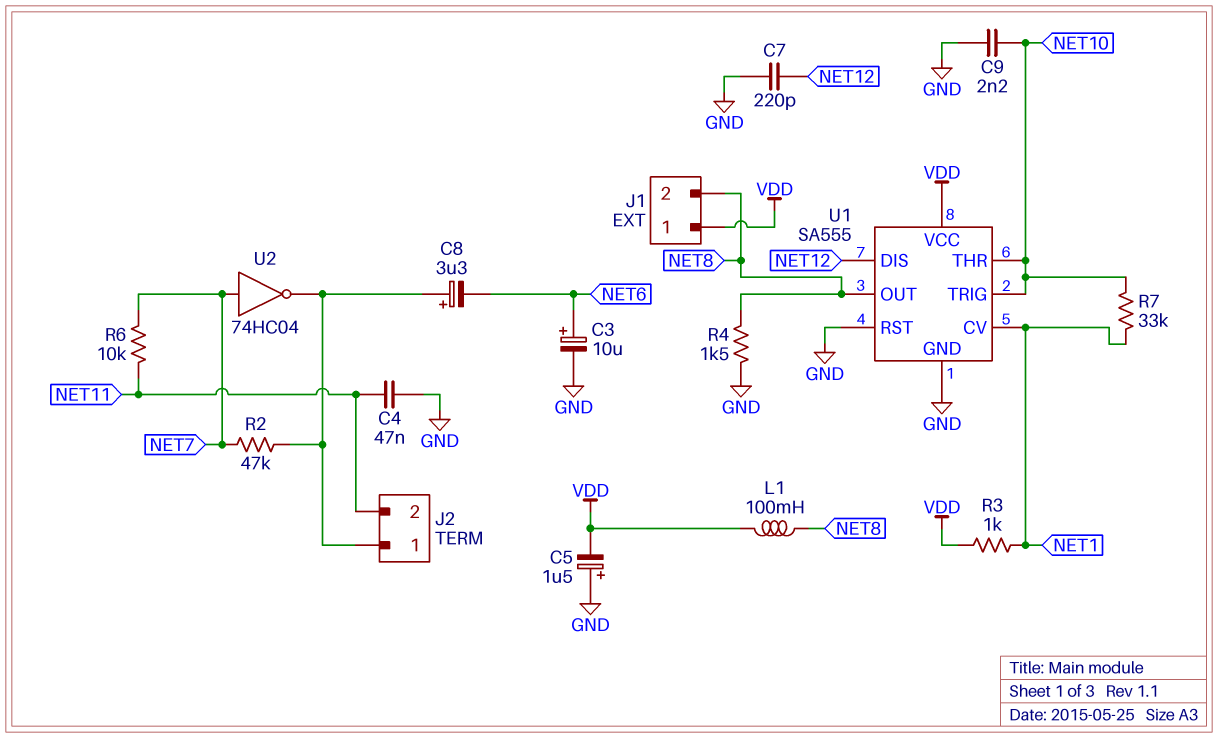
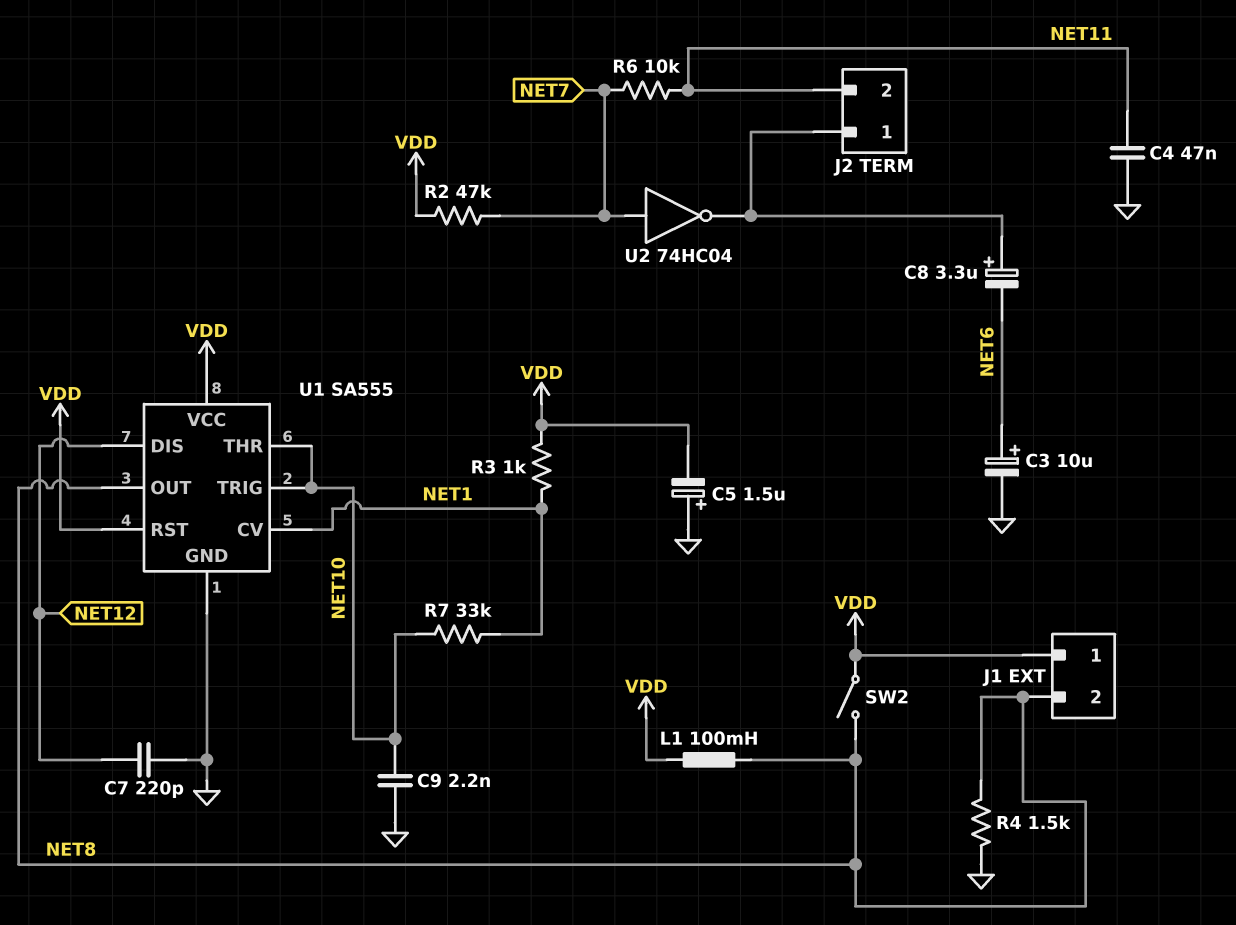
R2: 47k (J2/1, NET7) -> 47k (NET7, VDD)
SW2: none -> switch (NET8, VDD)
U1 pin RST: GND -> VDD

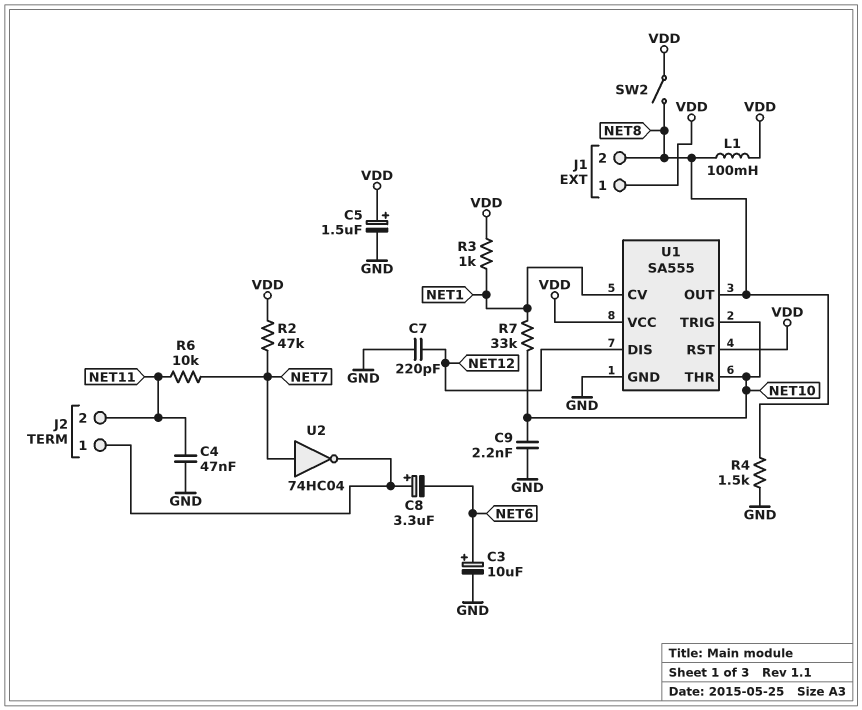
C5: 1.5uF (plus GND, minus VDD) -> 1.5uF (plus VDD, minus GND)

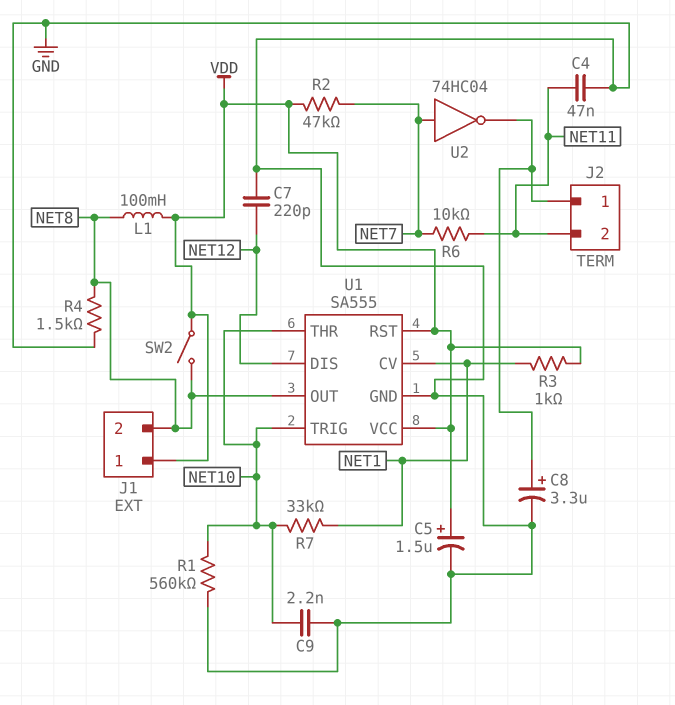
C3: 10uF (plus NET6, minus GND) -> none
C8: 3.3uF (plus J2/1, minus NET6) -> 3.3uF (plus J2/1, minus GND)
R1: none -> 560k (GND, NET10)

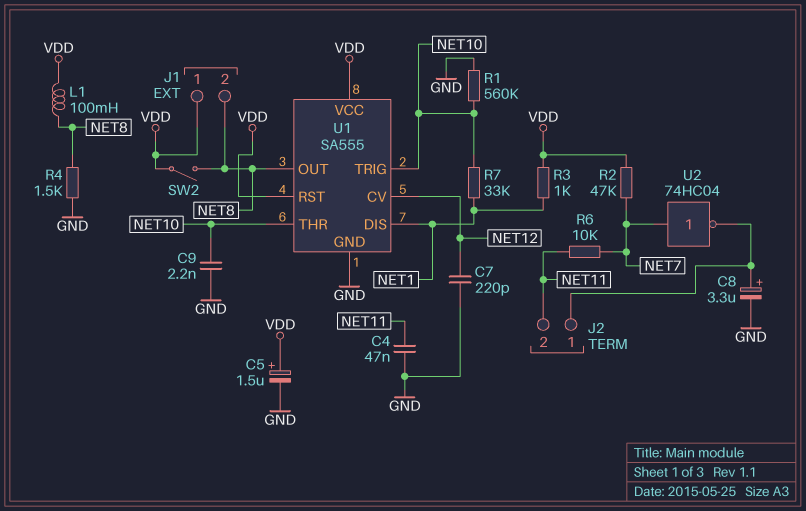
U1 pin CV: NET1 -> NET12
U1 pin DIS: NET12 -> NET1

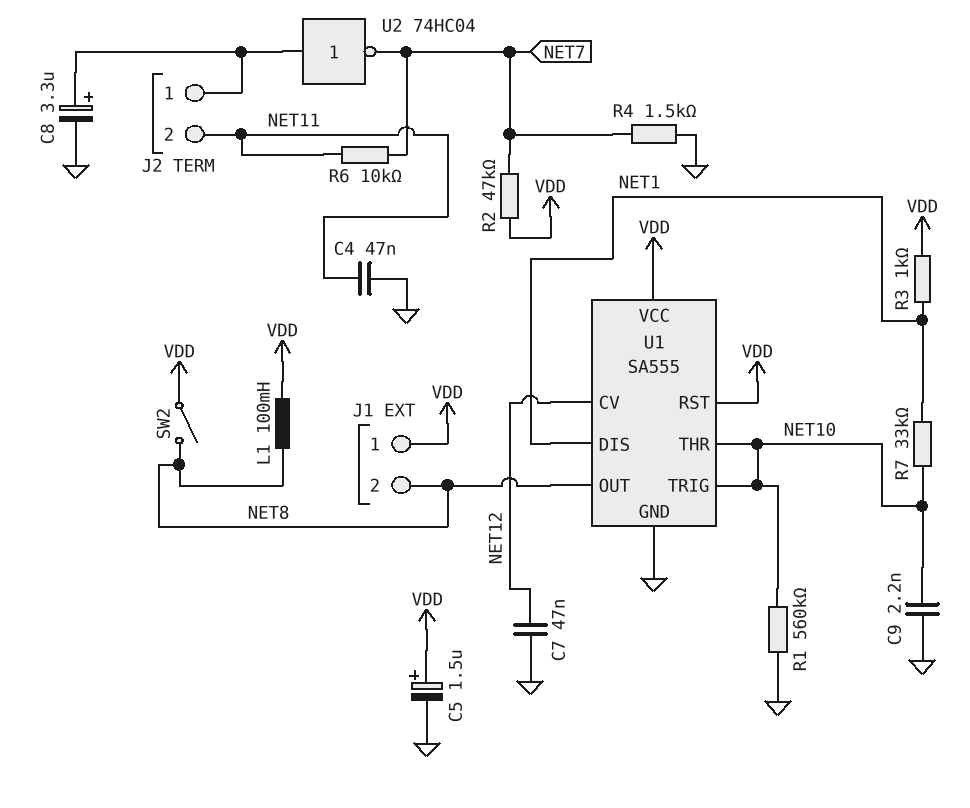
C7: 220pF (GND, NET12) -> 47nF (GND, NET12)
R4: 1.5k (GND, NET8) -> 1.5k (GND, NET7)
U2: NOT 74HC04 (in NET7, out J2/1) -> NOT 74HC04 (in J2/1, out NET7)

